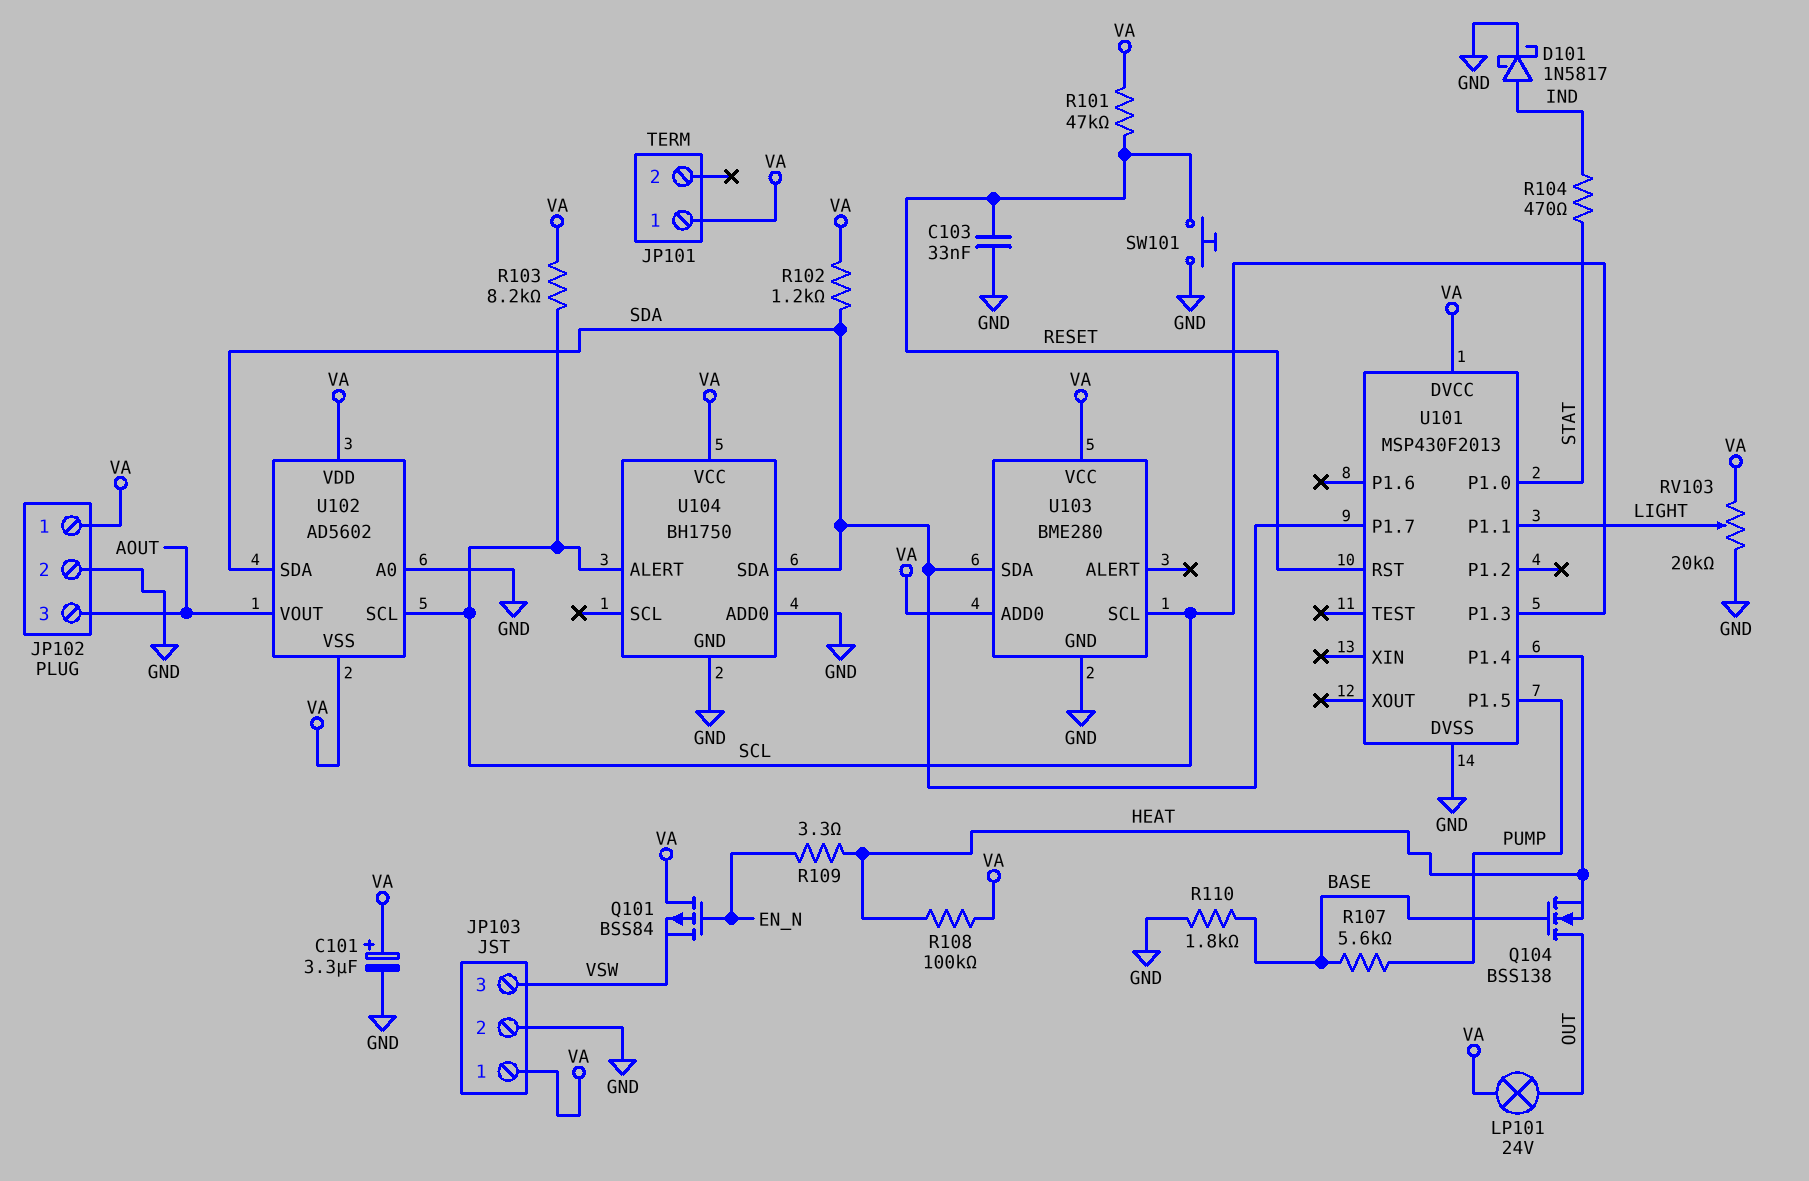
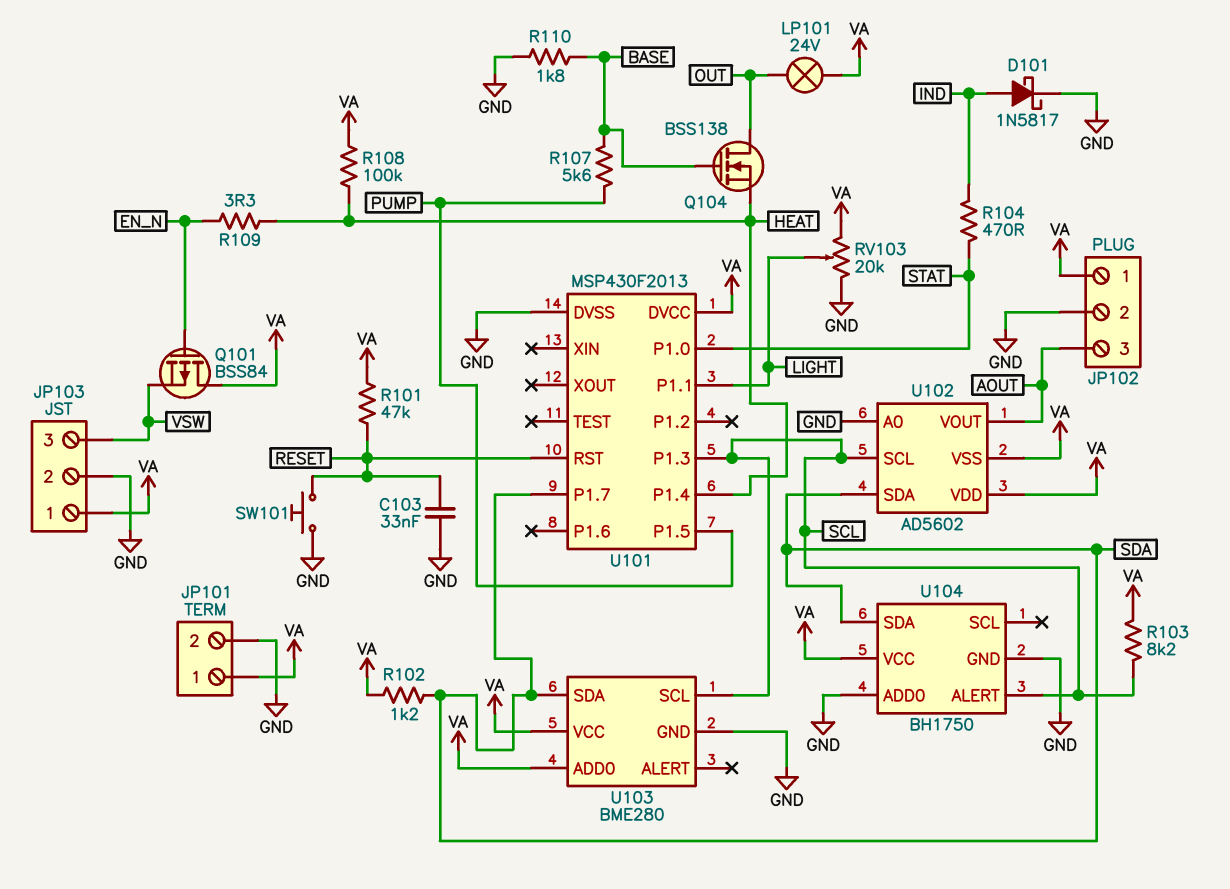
C101: 3.3uF (plus VA, minus GND) -> none
JP101 pin 2: none -> GND

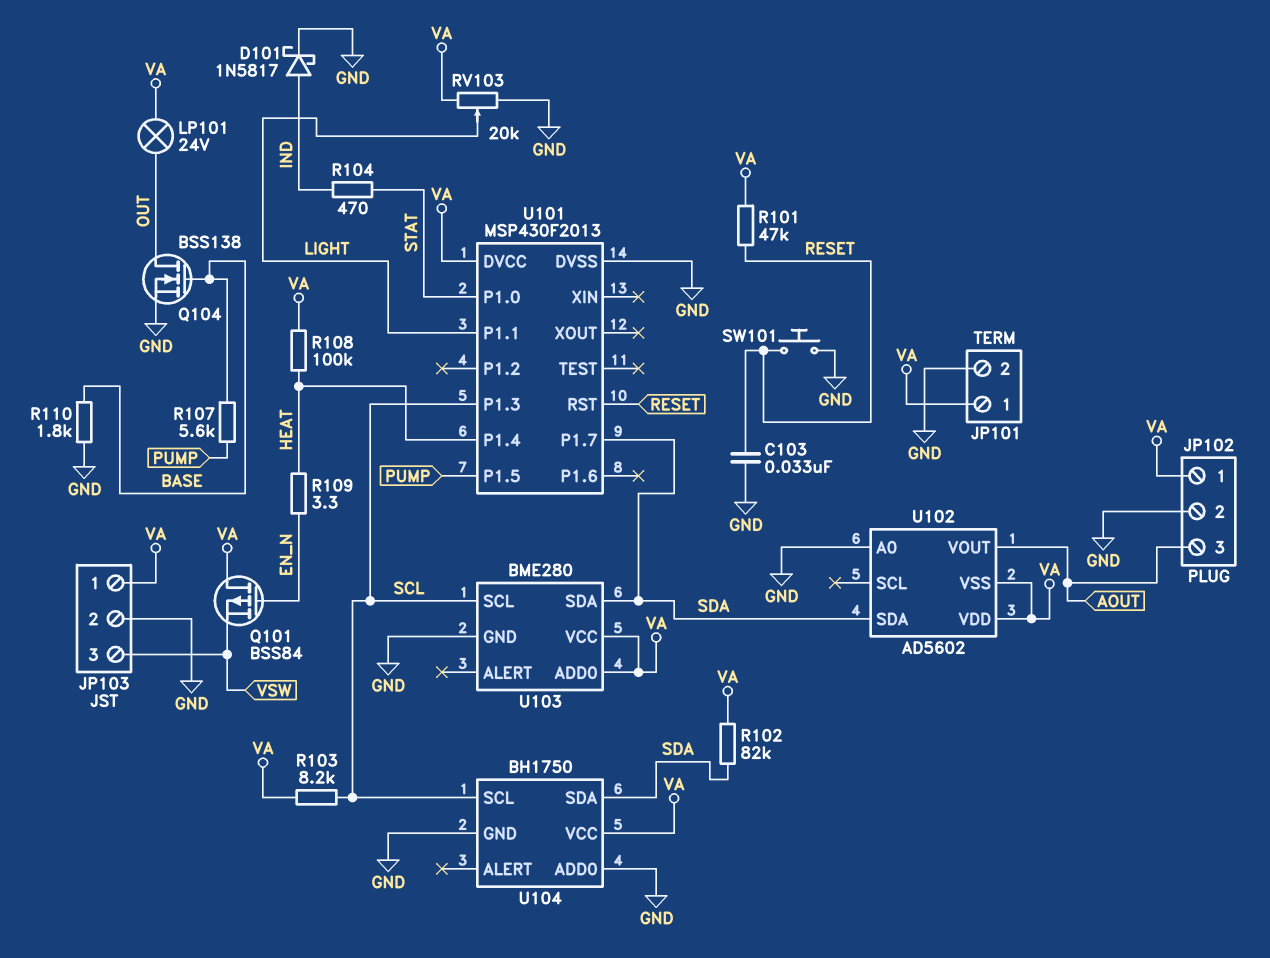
Q104: NMOS BSS138 (G BASE, D OUT, S HEAT) -> NMOS BSS138 (G BASE, D OUT, S GND)
R102: 1.2k (SDA, VA) -> 82k (SDA, VA)
U102 pin SCL: SCL -> none
U104 pin ALERT: SCL -> none
U104 pin SCL: none -> SCL

